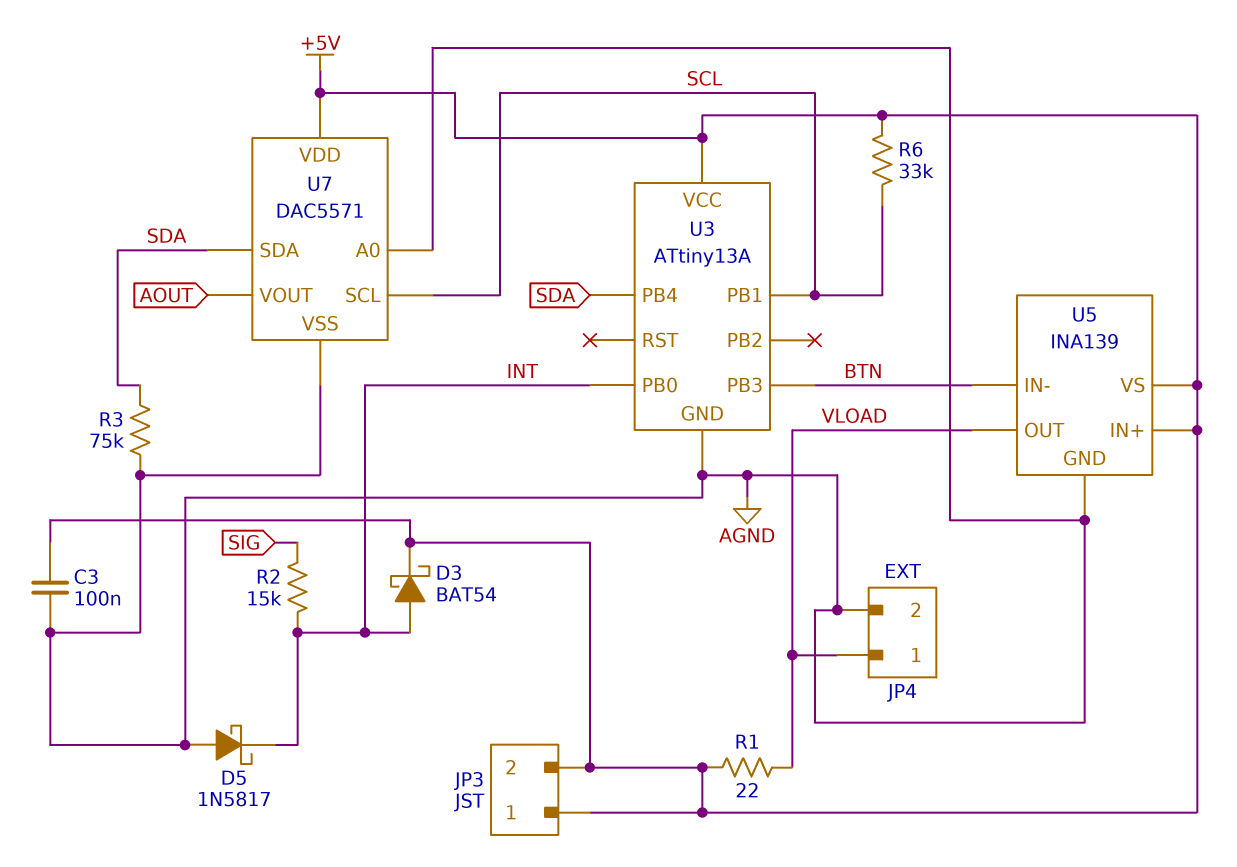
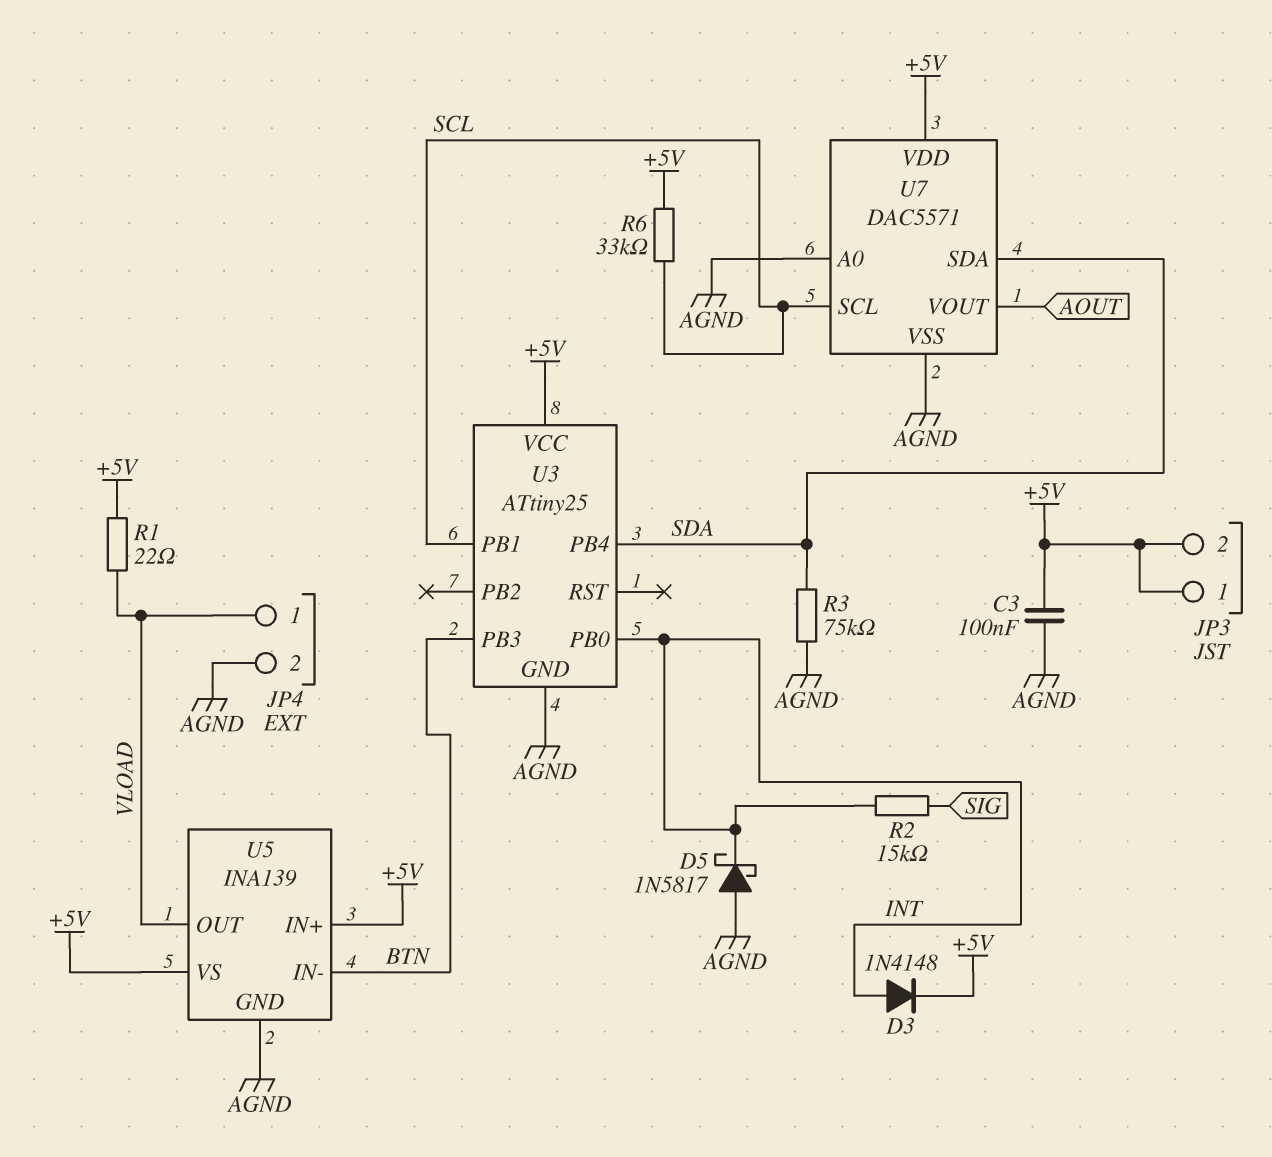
D3: schottky BAT54 (A INT, K +5V) -> diode 1N4148 (A INT, K +5V)
U3: ATtiny13A -> ATtiny25

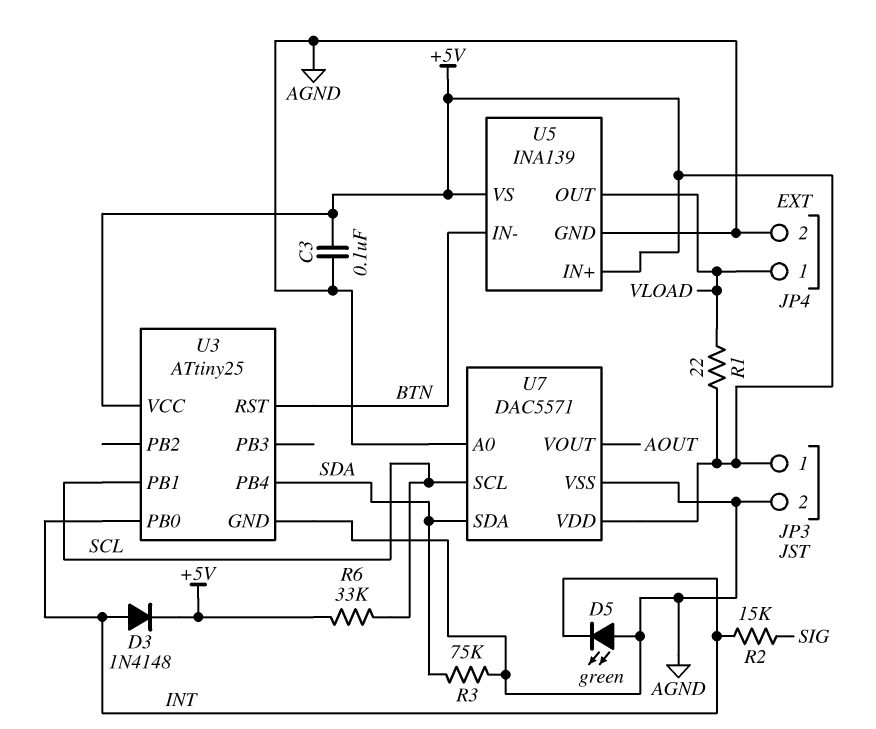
D5: schottky 1N5817 (A AGND, K INT) -> LED green (A AGND, K INT)
JP3 pin 2: +5V -> AGND
U3 pin PB3: BTN -> none
U3 pin RST: none -> BTN

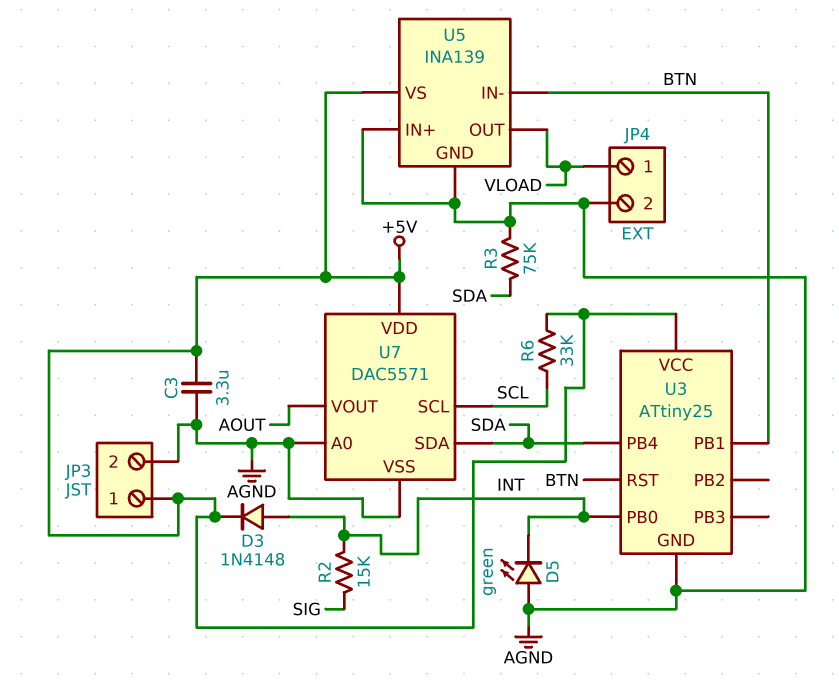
C3: 100nF (+5V, AGND) -> 3.3uF (+5V, AGND)
R1: 22 (+5V, VLOAD) -> none
U3 pin PB1: SCL -> BTN
U5 pin IN+: +5V -> AGND

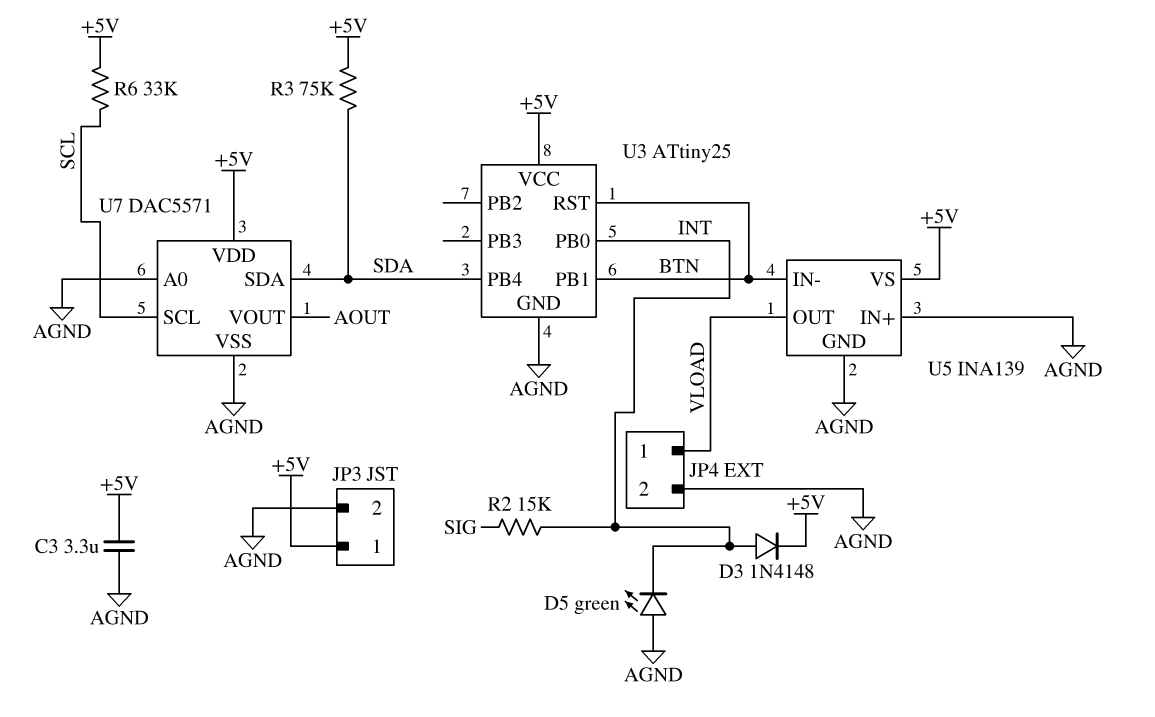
R3: 75k (AGND, SDA) -> 75k (+5V, SDA)

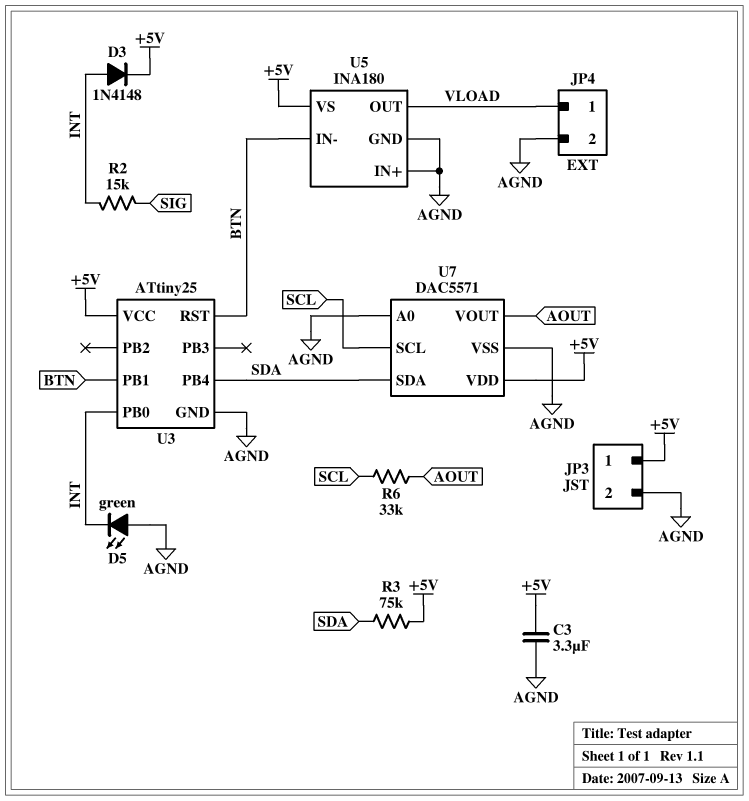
R6: 33k (+5V, SCL) -> 33k (AOUT, SCL)
U5: INA139 -> INA180

